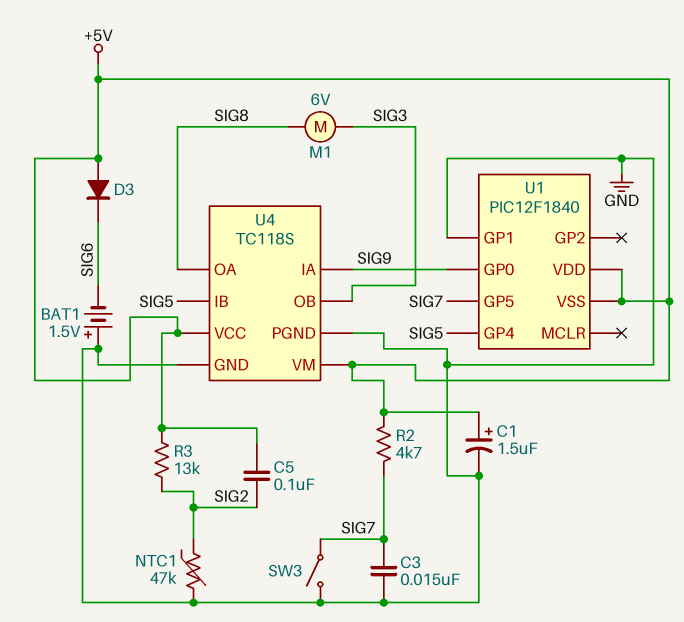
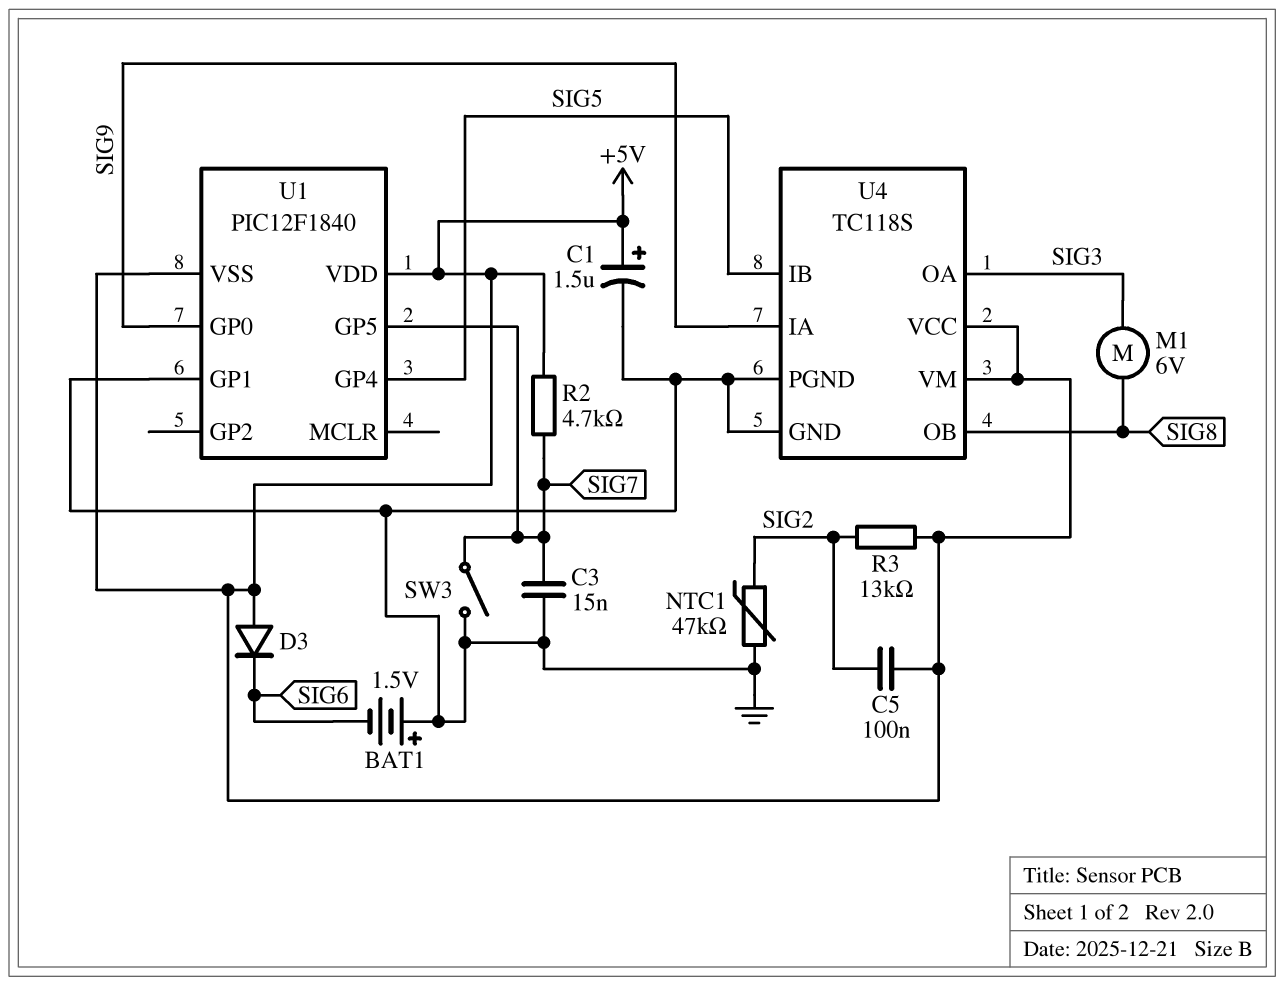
U4 pin OA: SIG8 -> SIG3
U4 pin OB: SIG3 -> SIG8

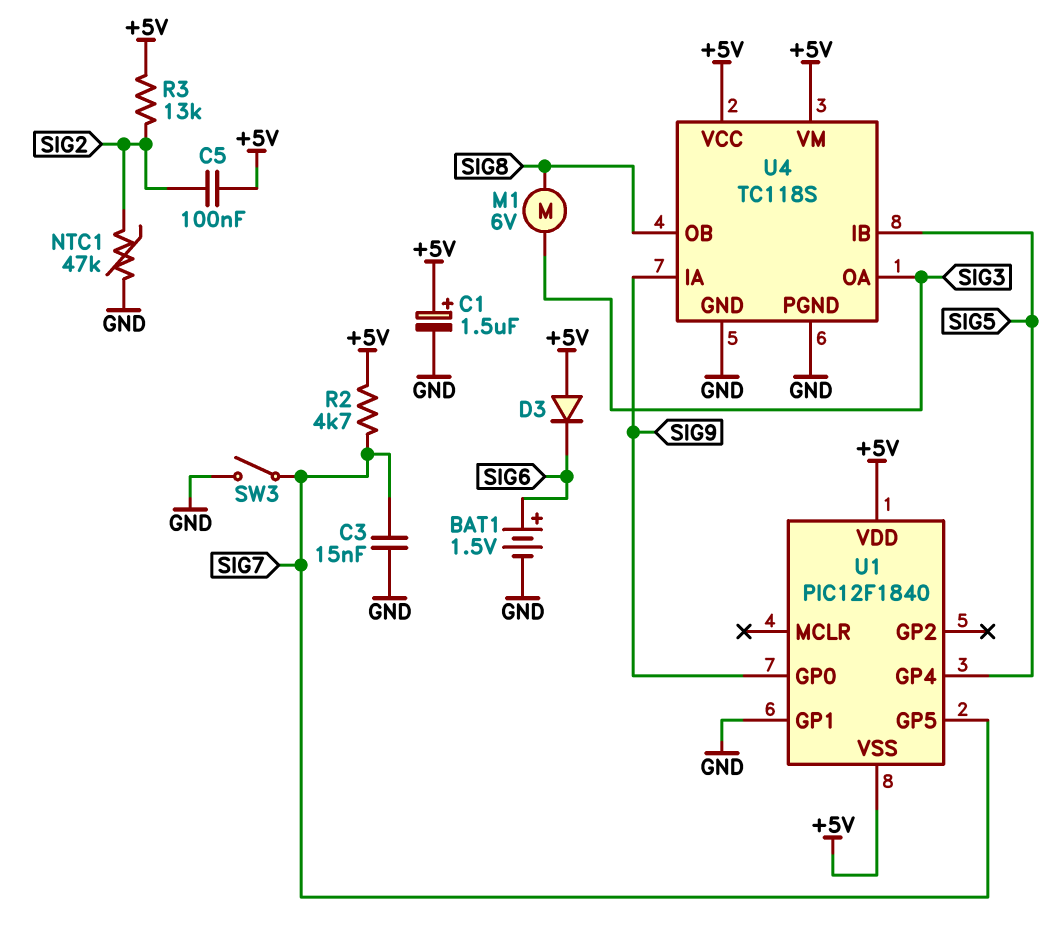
BAT1: 1.5V (plus GND, minus SIG6) -> 1.5V (plus SIG6, minus GND)

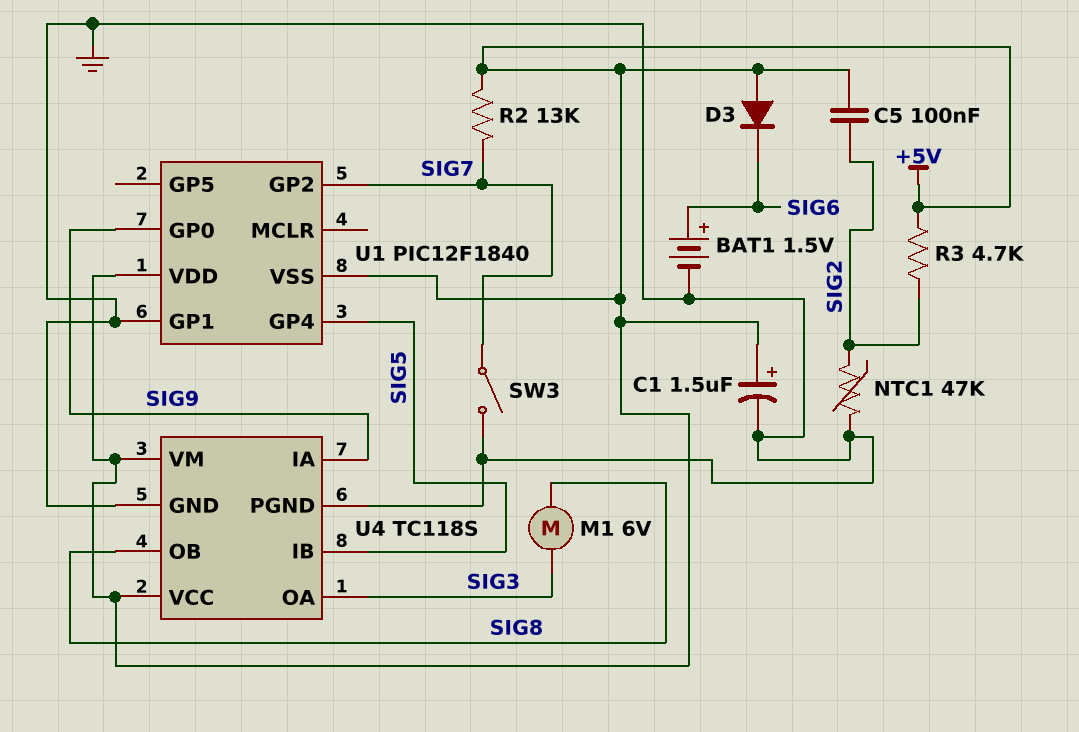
C3: 15nF (GND, SIG7) -> none
R2: 4.7k (+5V, SIG7) -> 13k (+5V, SIG7)
R3: 13k (+5V, SIG2) -> 4.7k (+5V, SIG2)
U1 pin GP2: none -> SIG7
U1 pin GP5: SIG7 -> none

